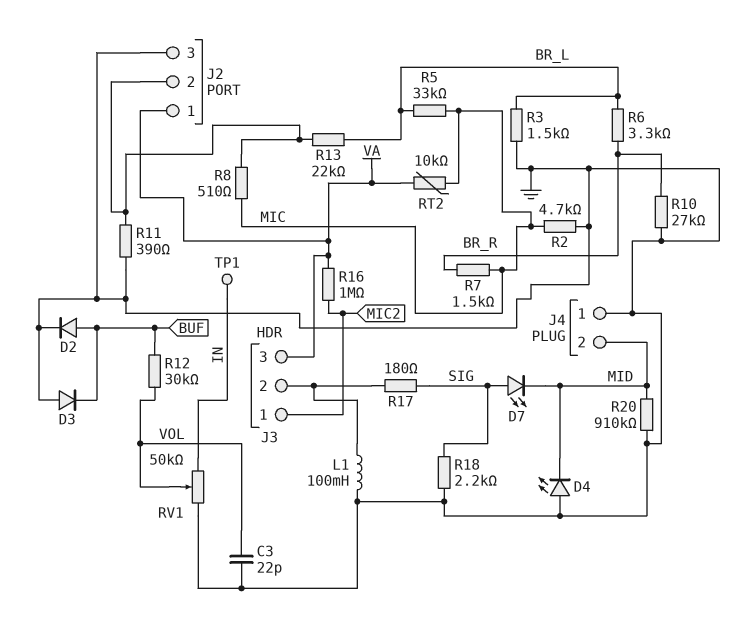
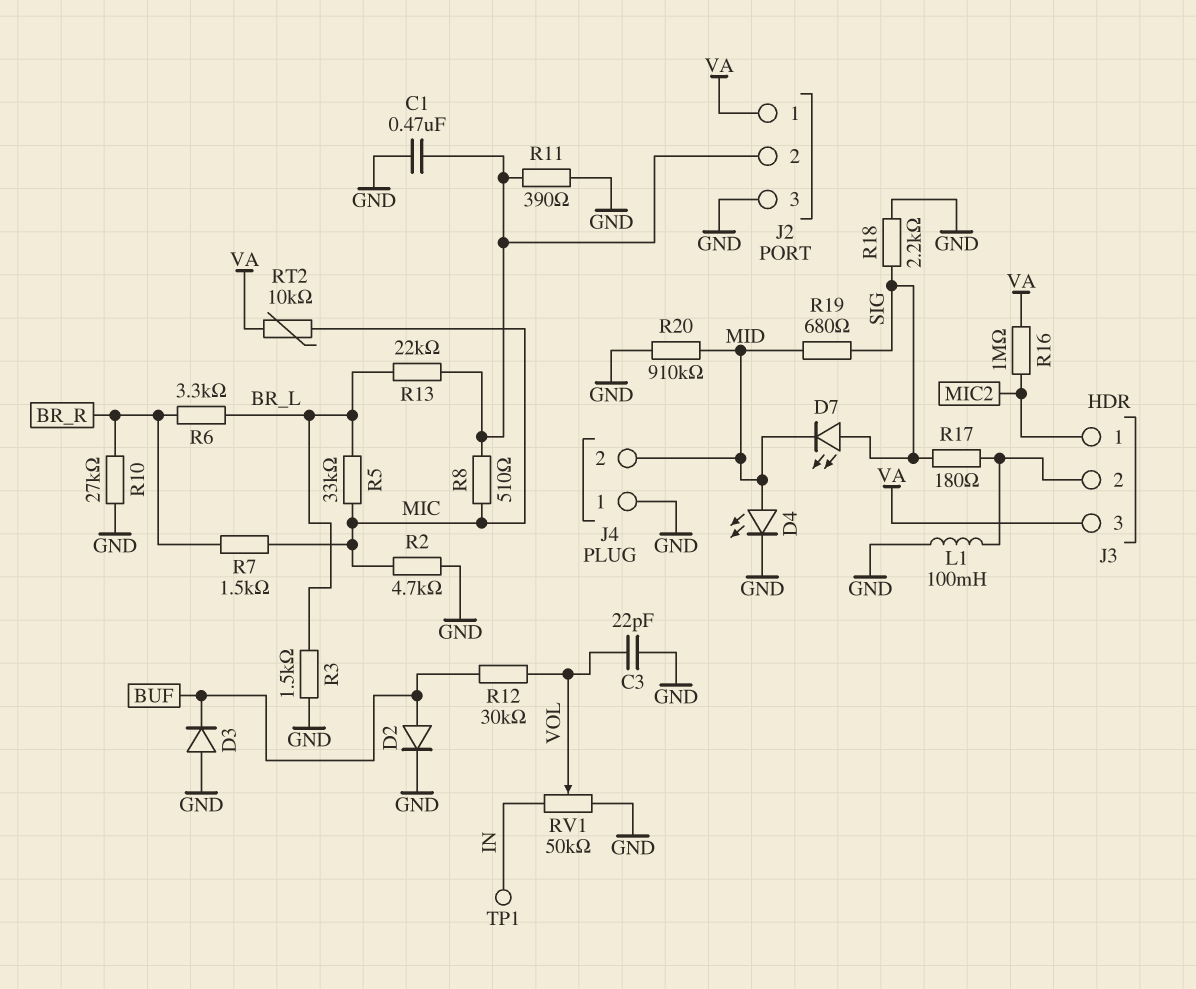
C1: none -> 470nF (GND, J2/2)
D4: LED (A GND, K MID) -> LED (A MID, K GND)
R19: none -> 680 (MID, SIG)

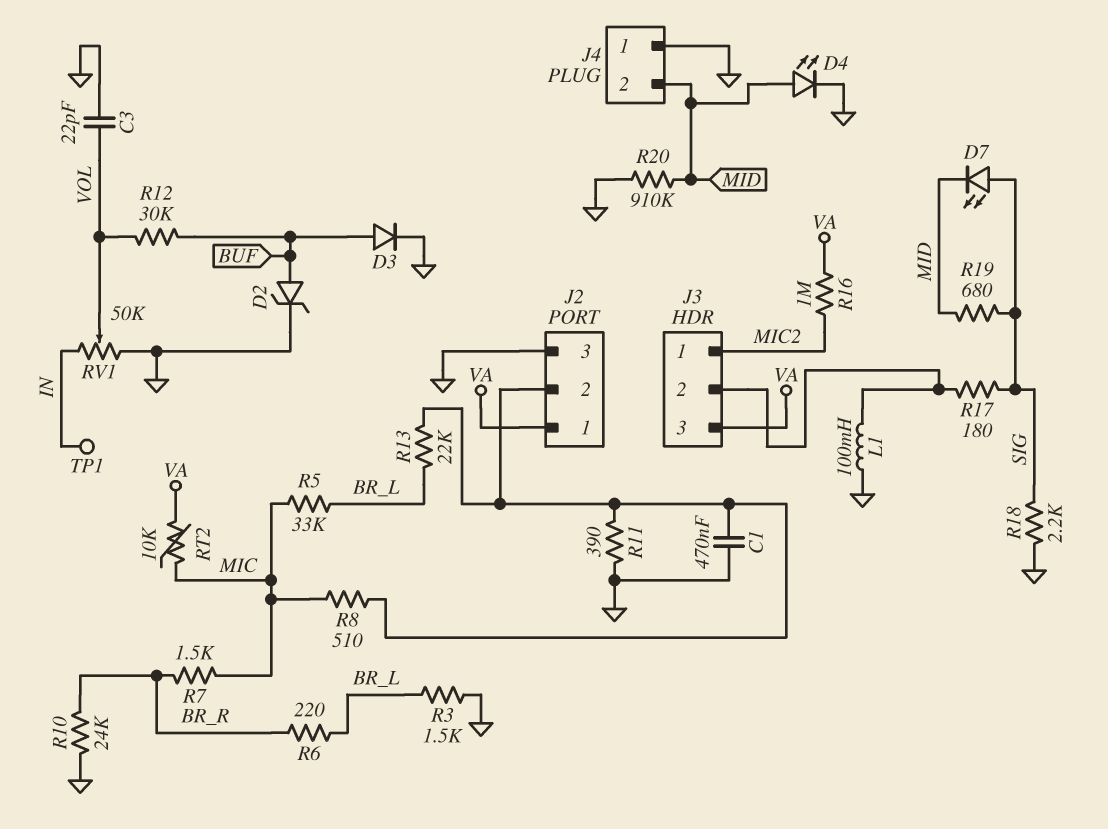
D2: diode (A BUF, K GND) -> zener (A BUF, K GND)
D3: diode (A GND, K BUF) -> diode (A BUF, K GND)
R2: 4.7k (GND, MIC) -> none
R6: 3.3k (BR_L, BR_R) -> 220 (BR_L, BR_R)
R10: 27k (BR_R, GND) -> 24k (BR_R, GND)

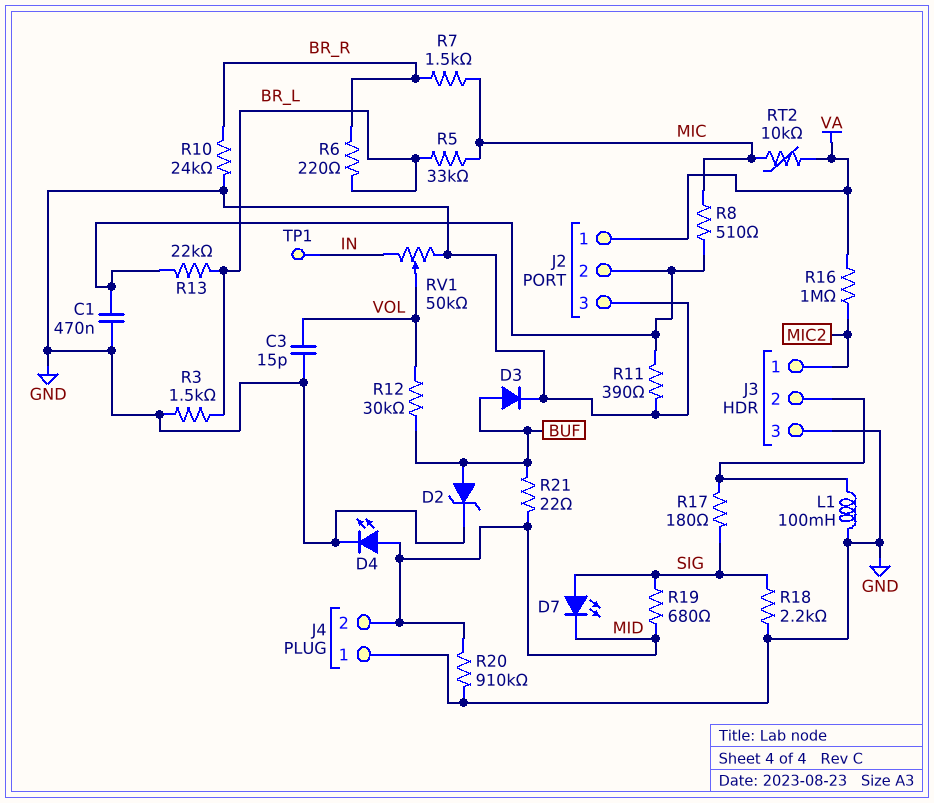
C3: 22pF (GND, VOL) -> 15pF (GND, VOL)
J3 pin 3: VA -> GND
R21: none -> 22 (BUF, MID)

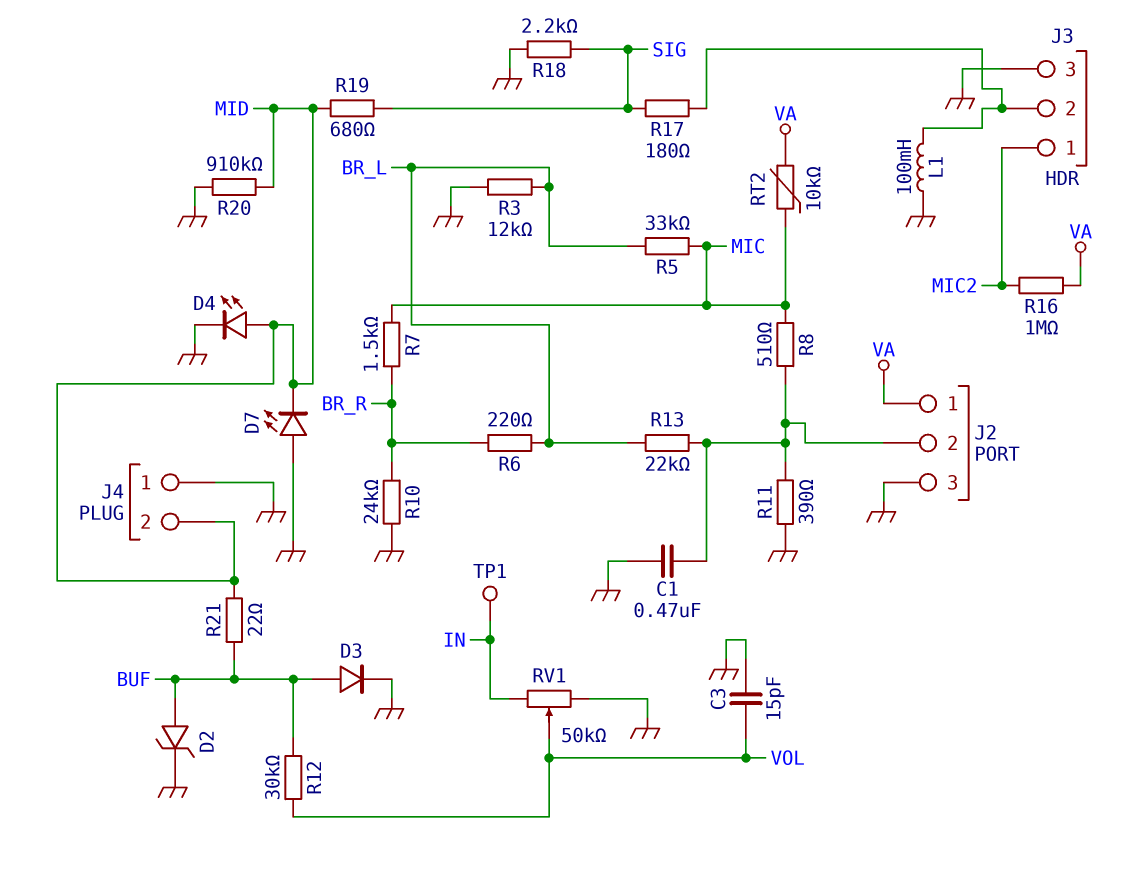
D7: LED (A SIG, K MID) -> LED (A GND, K MID)
R3: 1.5k (BR_L, GND) -> 12k (BR_L, GND)

